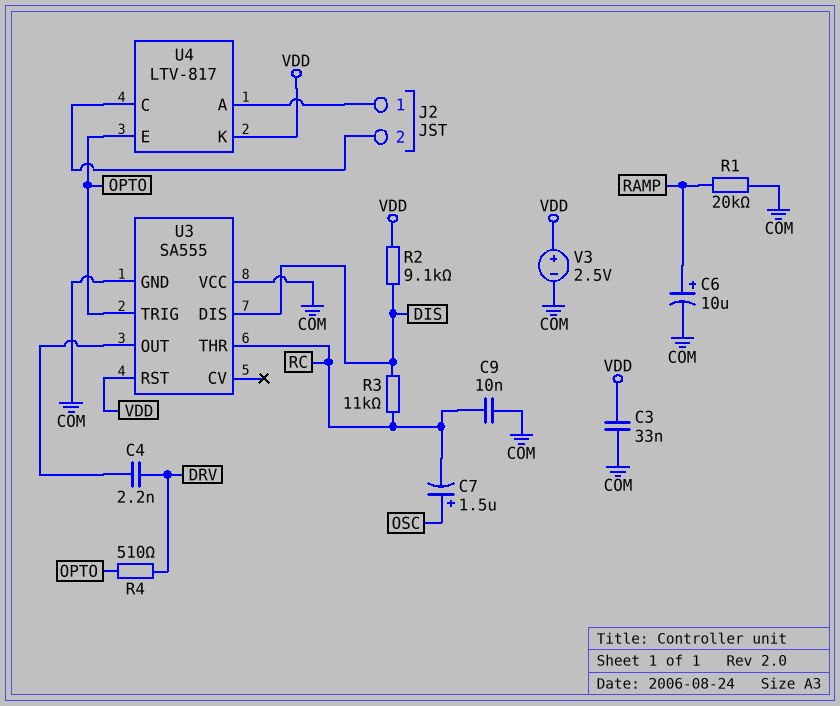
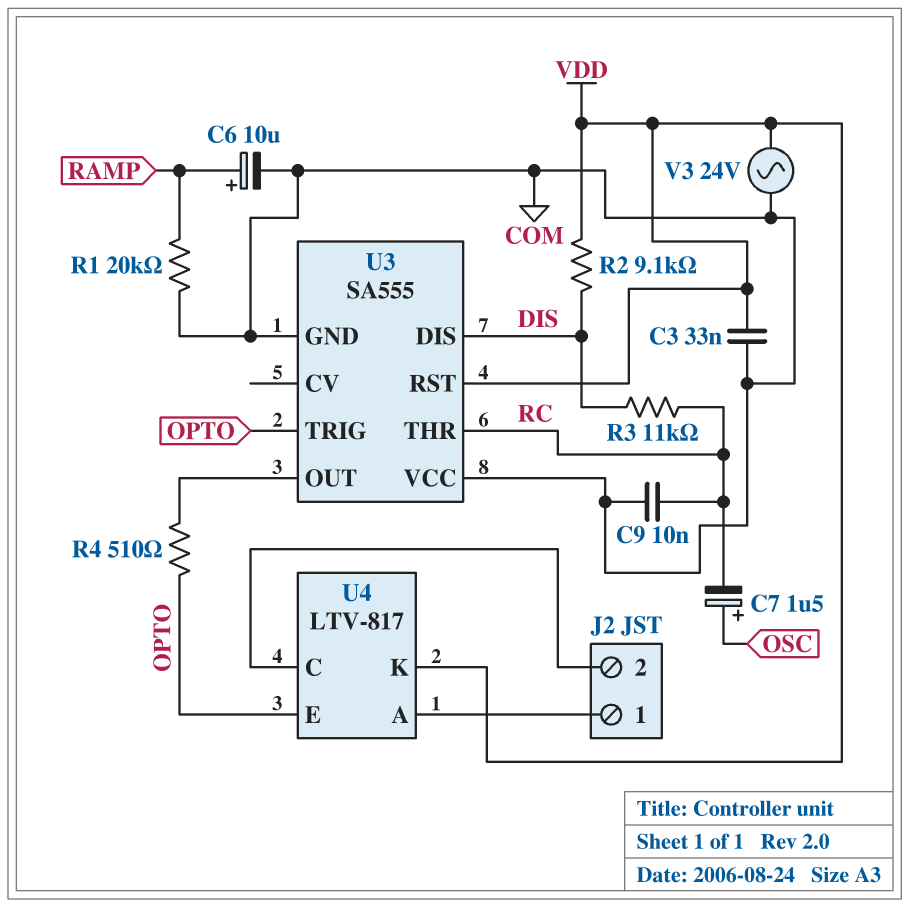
C4: 2.2nF (DRV, U3/OUT) -> none
R4: 510 (DRV, OPTO) -> 510 (OPTO, U3/OUT)
V3: 2.5V (plus VDD, minus COM) -> AC 24V (COM, VDD)

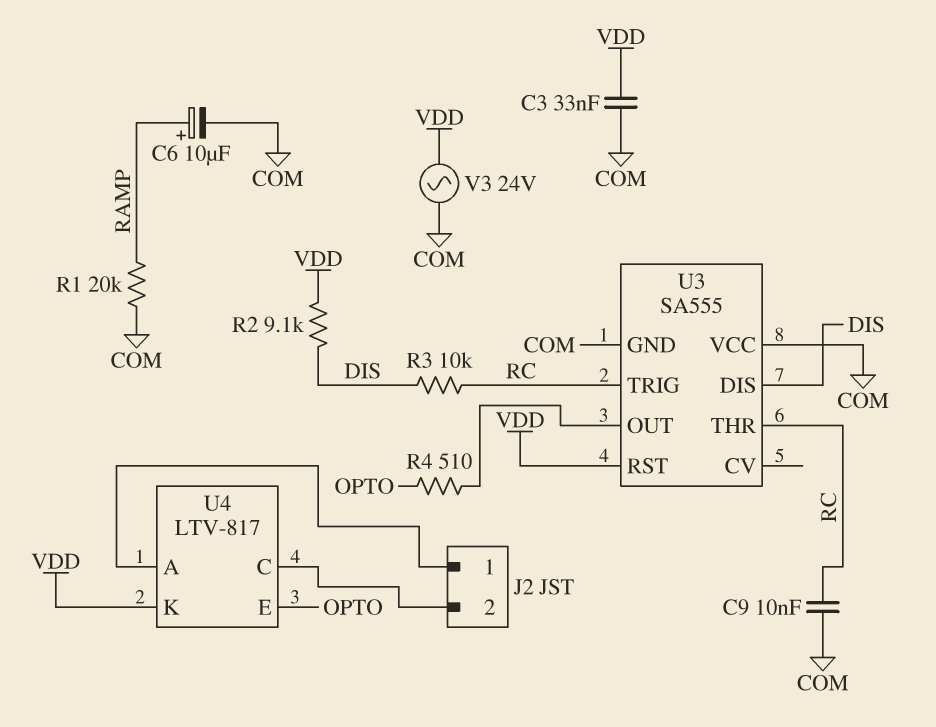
C7: 1.5uF (plus OSC, minus RC) -> none
R3: 11k (DIS, RC) -> 10k (DIS, RC)
U3 pin TRIG: OPTO -> RC

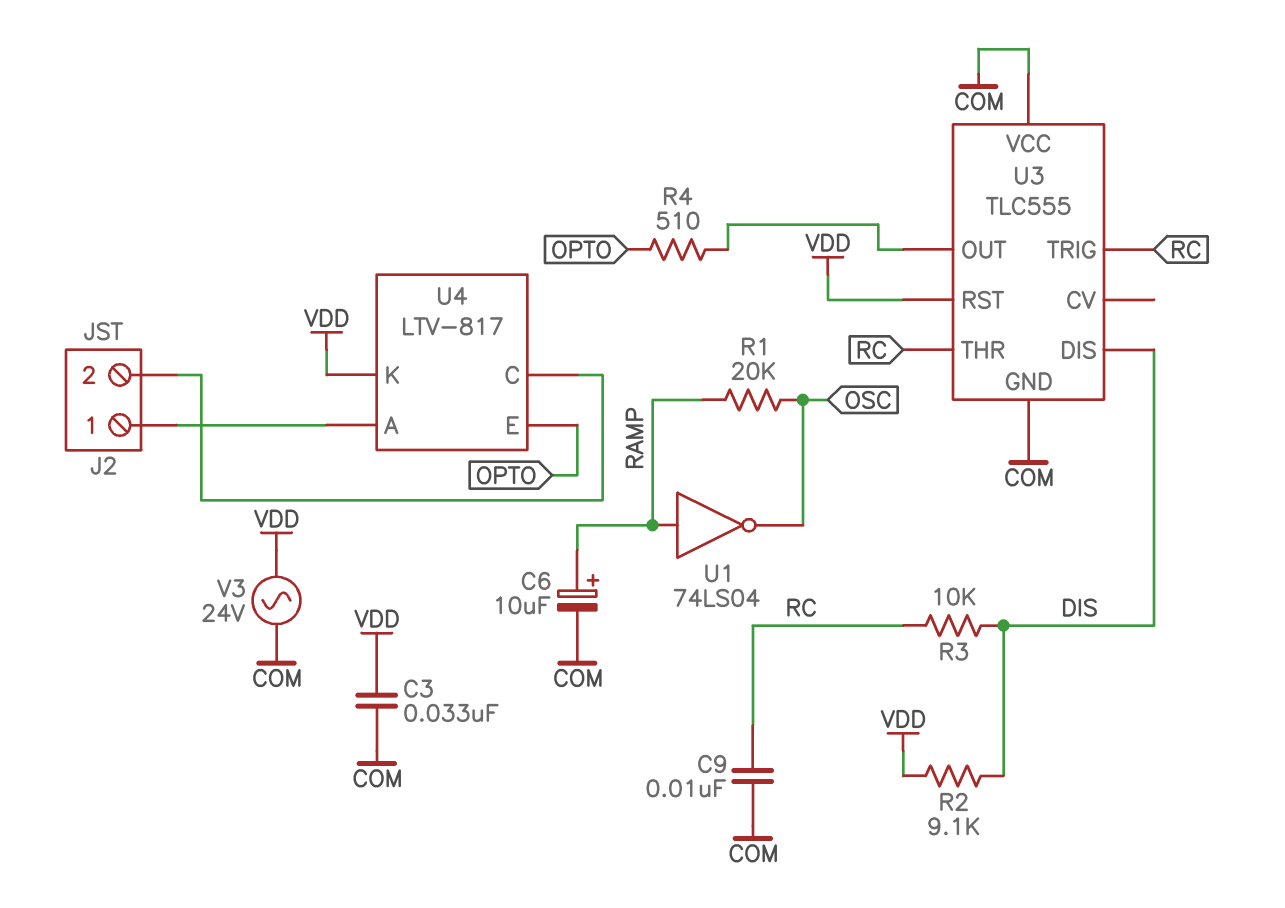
R1: 20k (COM, RAMP) -> 20k (OSC, RAMP)
U1: none -> NOT 74LS04 (in RAMP, out OSC)
U3: SA555 -> TLC555

